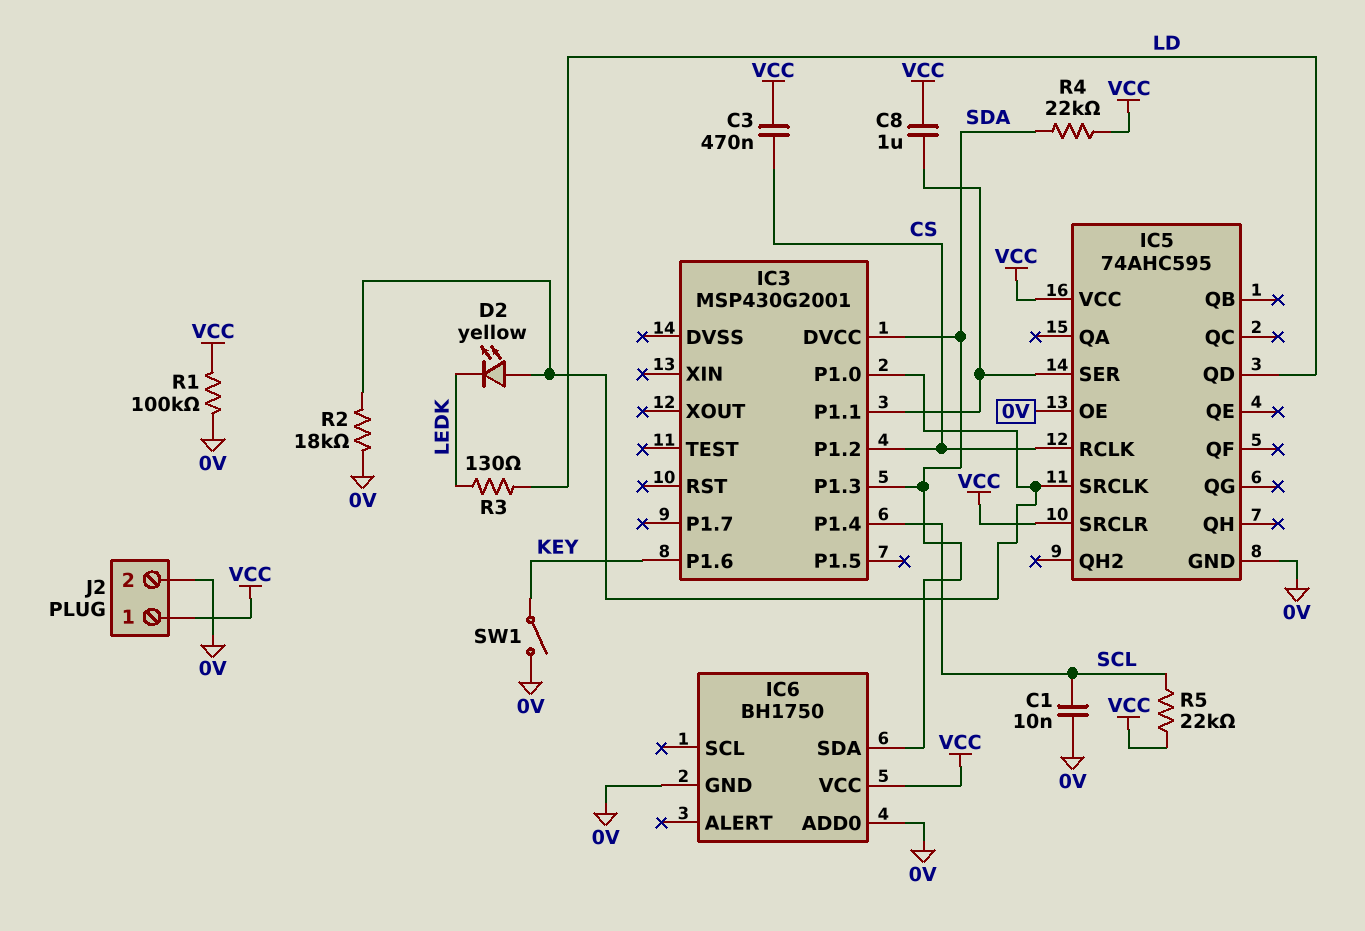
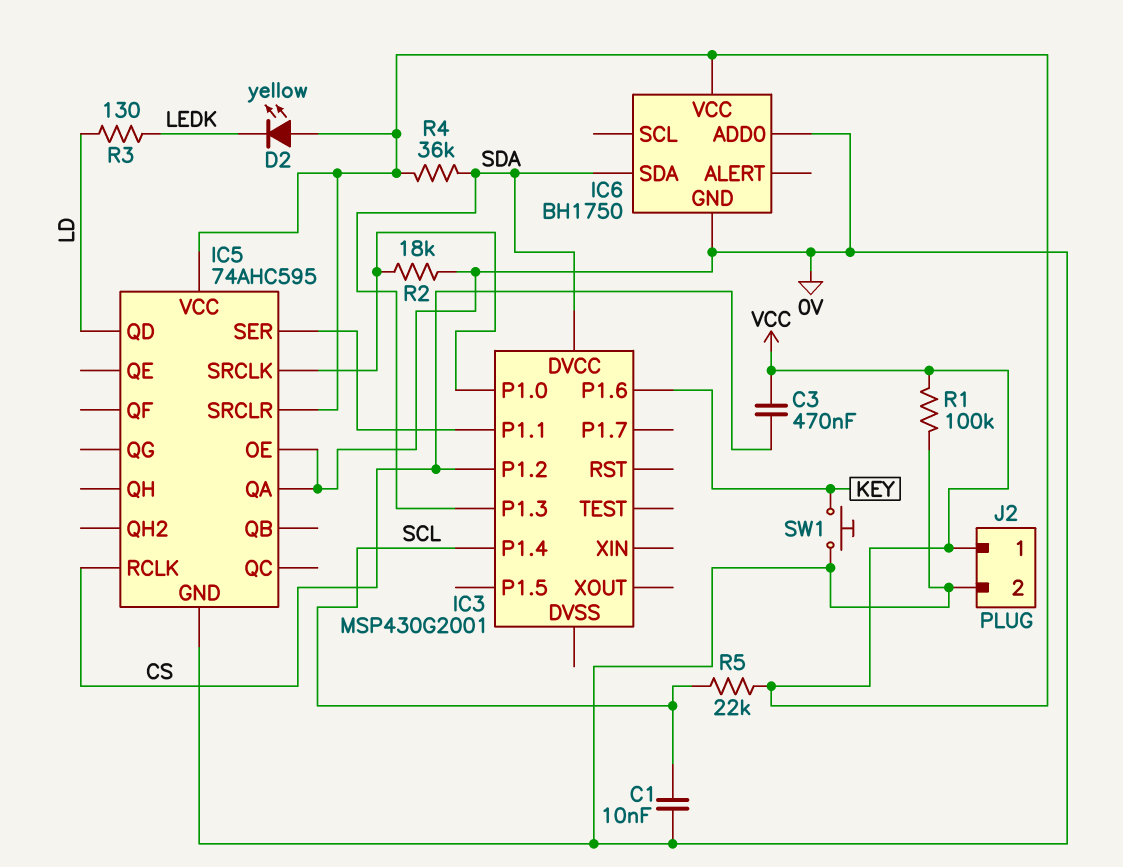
C8: 1uF (IC3/P1.1, VCC) -> none
D2: LED yellow (A IC3/P1.0, K LEDK) -> LED yellow (A VCC, K LEDK)
IC5 pin QA: none -> 0V
R4: 22k (SDA, VCC) -> 36k (SDA, VCC)
SW1: switch (0V, KEY) -> button (0V, KEY)

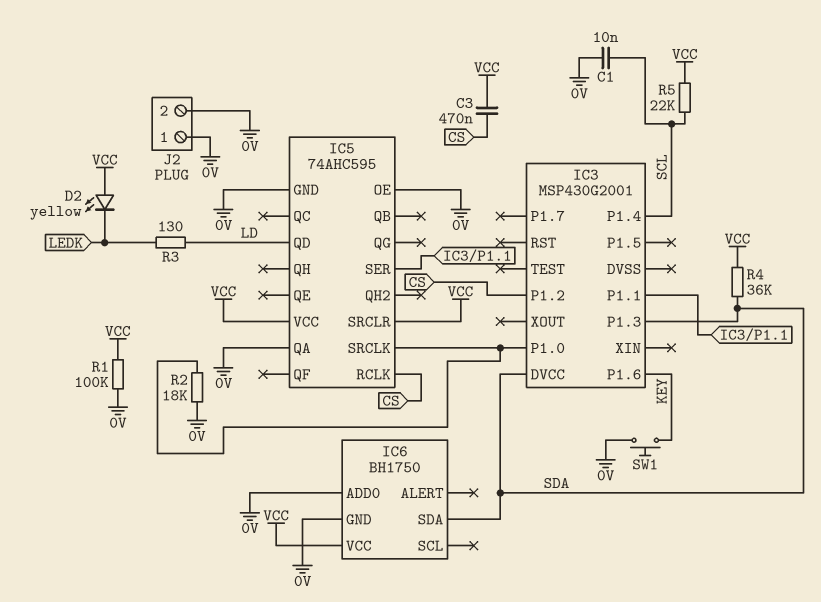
J2 pin 1: VCC -> 0V

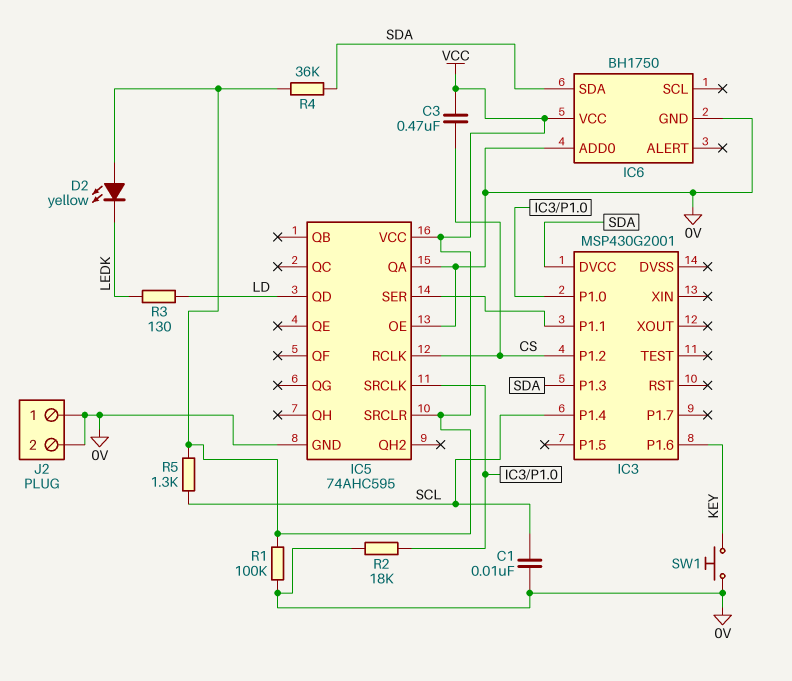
R5: 22k (SCL, VCC) -> 1.3k (SCL, VCC)

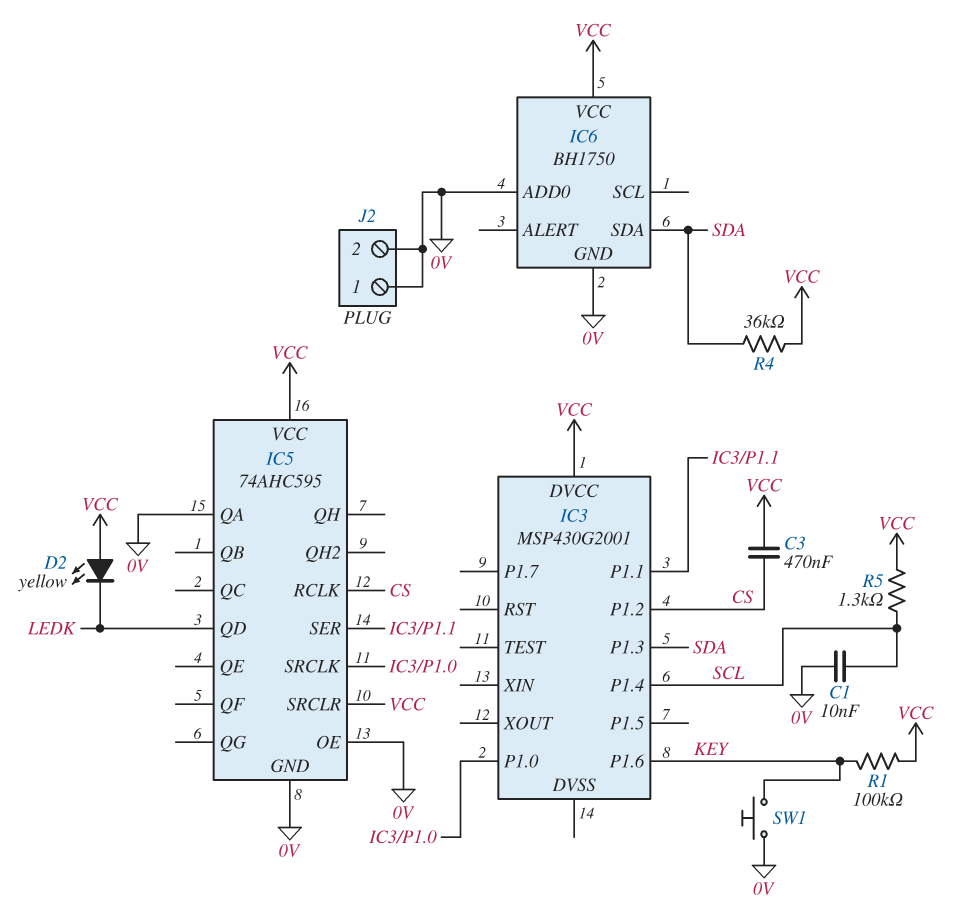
IC3 pin DVCC: SDA -> VCC
IC5 pin QD: LD -> LEDK
R1: 100k (0V, VCC) -> 100k (KEY, VCC)
R2: 18k (0V, IC3/P1.0) -> none
R3: 130 (LD, LEDK) -> none

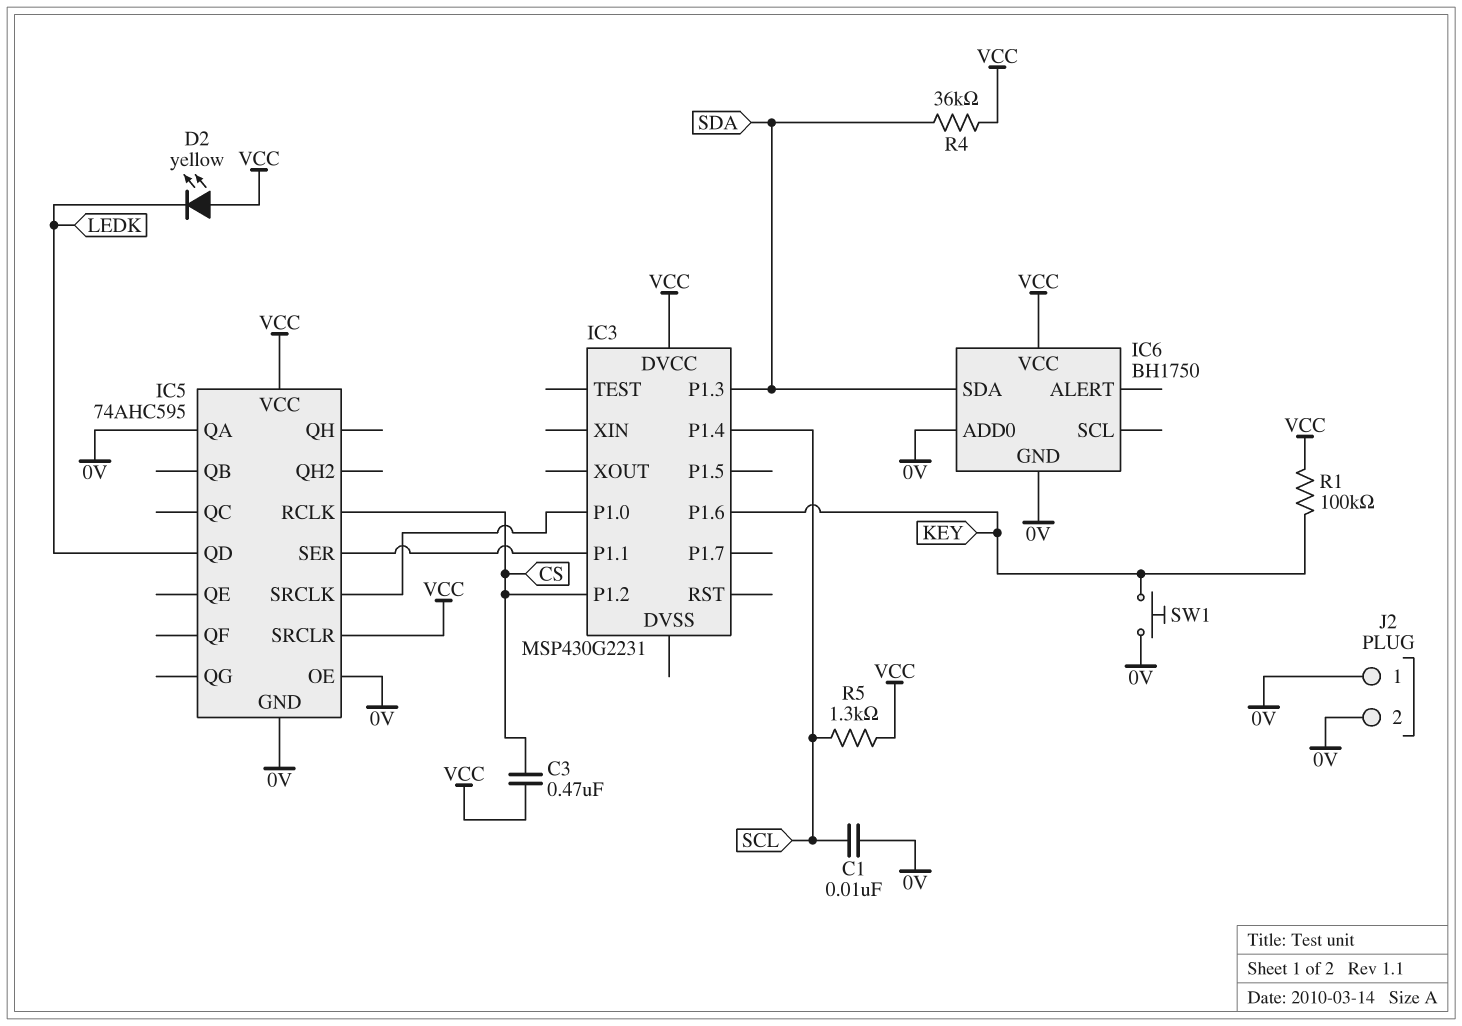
IC3: MSP430G2001 -> MSP430G2231

